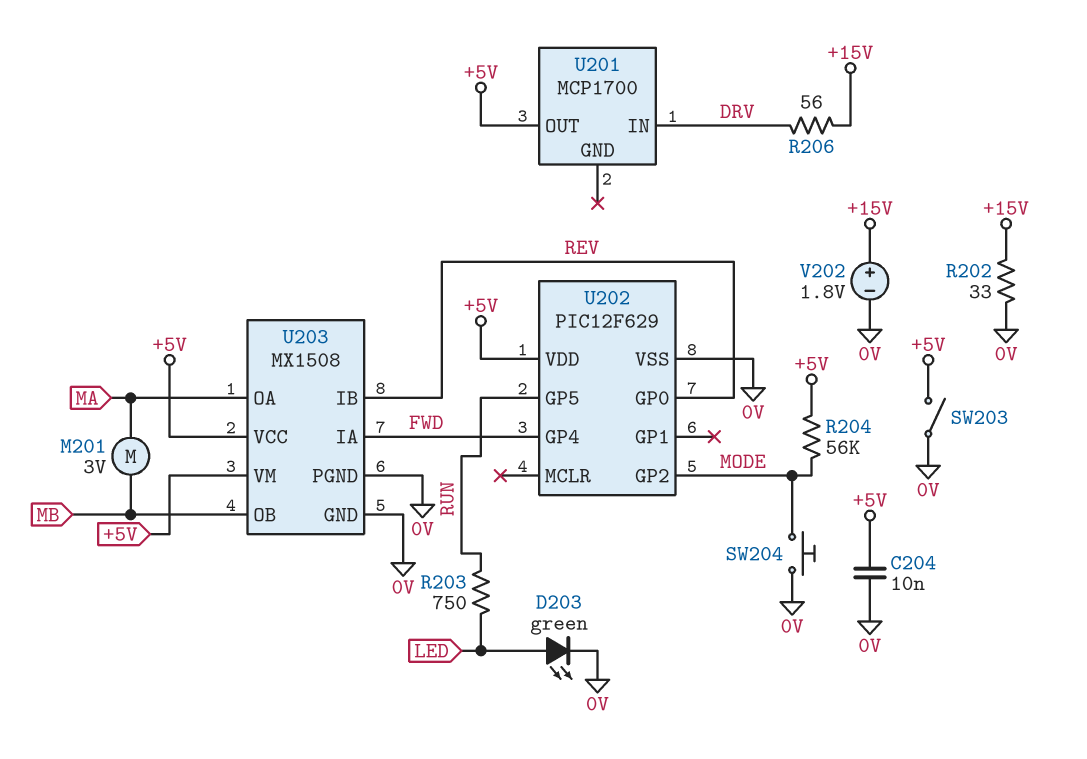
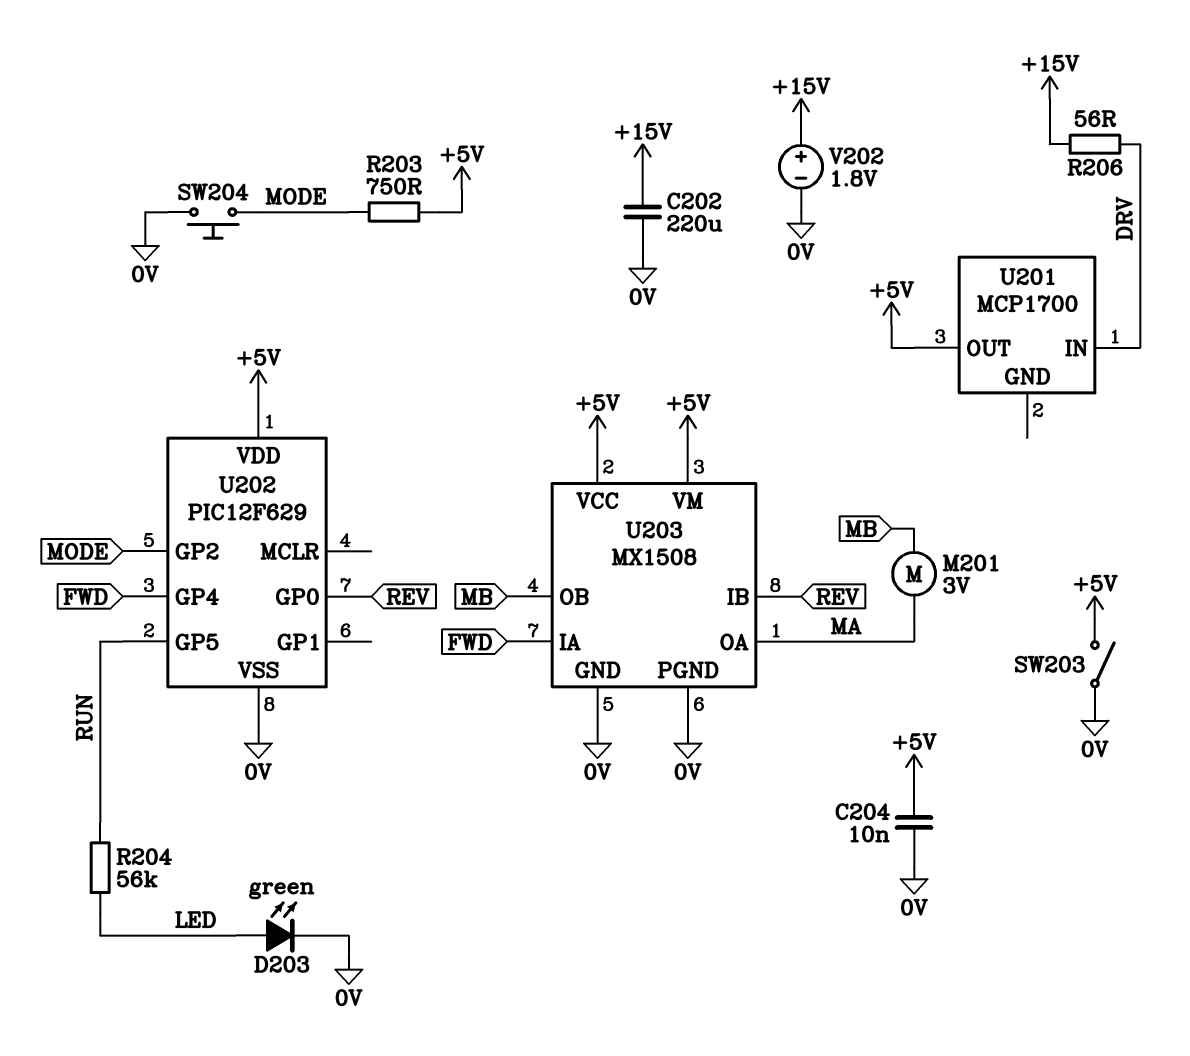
C202: none -> 220uF (+15V, 0V)
R202: 33 (+15V, 0V) -> none
R203: 750 (LED, RUN) -> 750 (+5V, MODE)
R204: 56k (+5V, MODE) -> 56k (LED, RUN)

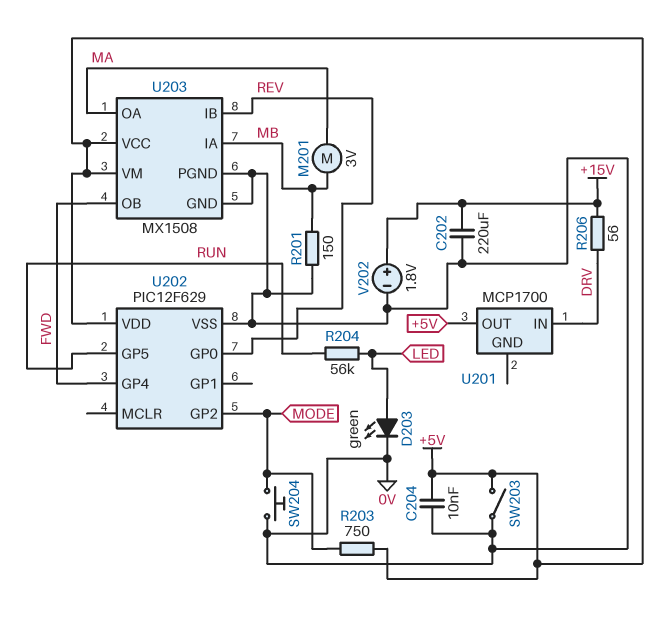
R201: none -> 150 (0V, MB)
U203 pin IA: FWD -> MB
U203 pin OB: MB -> FWD

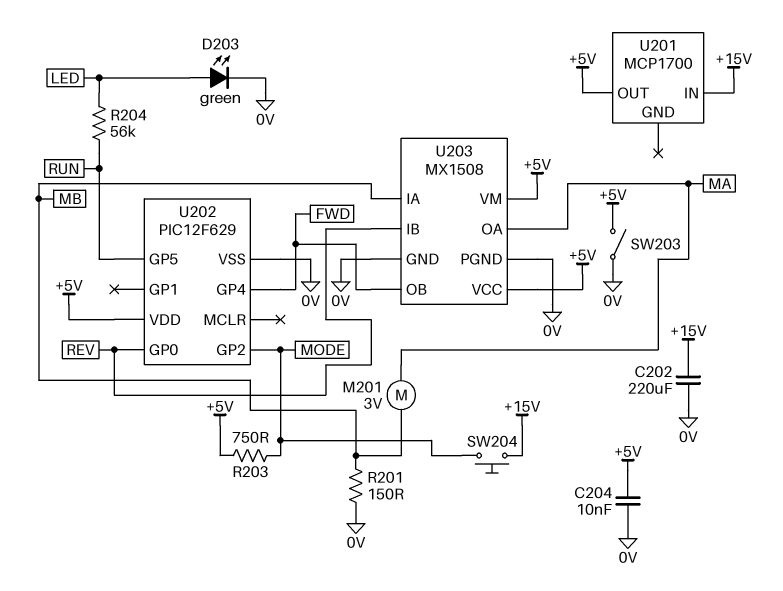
R206: 56 (+15V, DRV) -> none
SW204: button (0V, MODE) -> button (+15V, MODE)
U201 pin IN: DRV -> +15V
V202: 1.8V (plus +15V, minus 0V) -> none

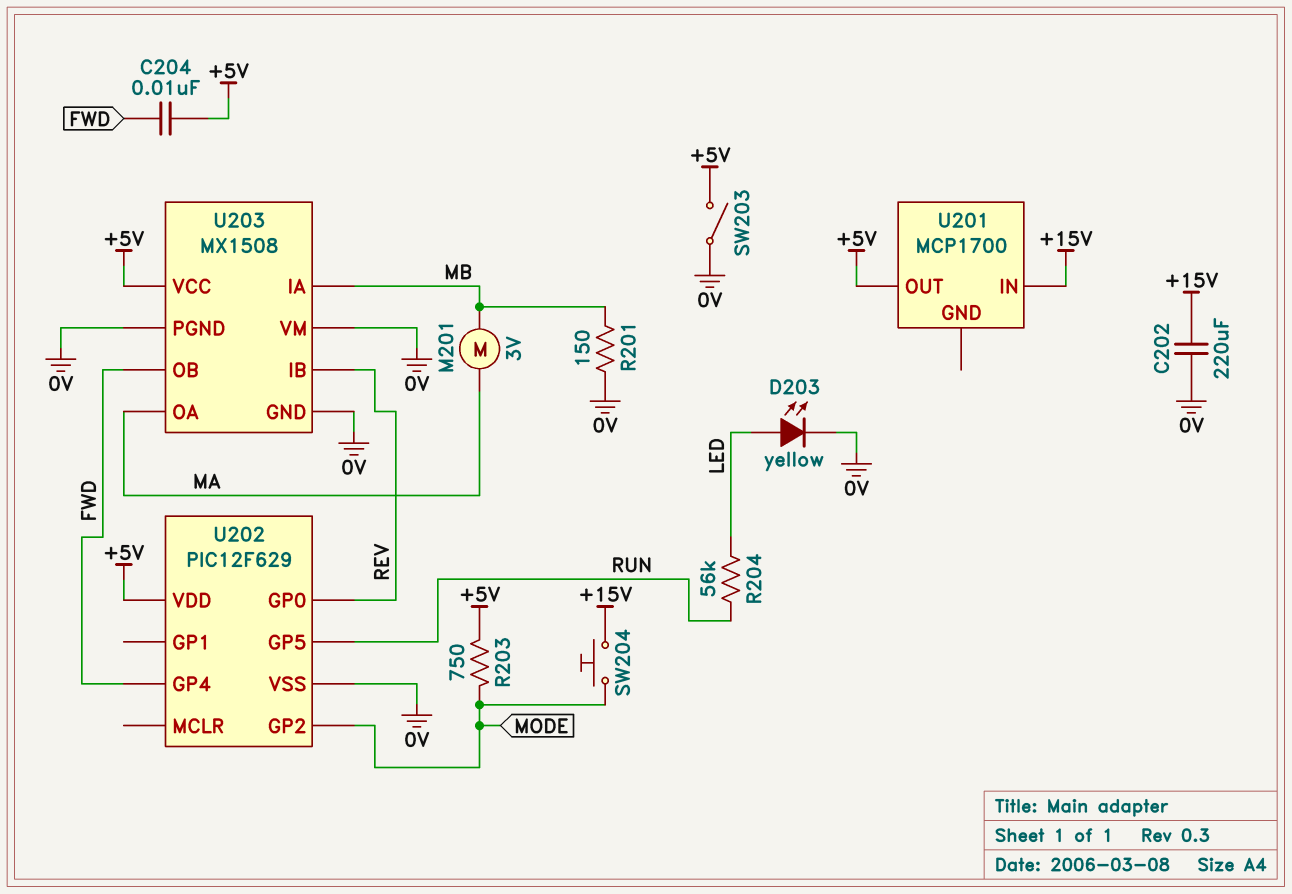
C204: 10nF (+5V, 0V) -> 10nF (+5V, FWD)
D203: LED green (A LED, K 0V) -> LED yellow (A LED, K 0V)
U203 pin VM: +5V -> 0V

